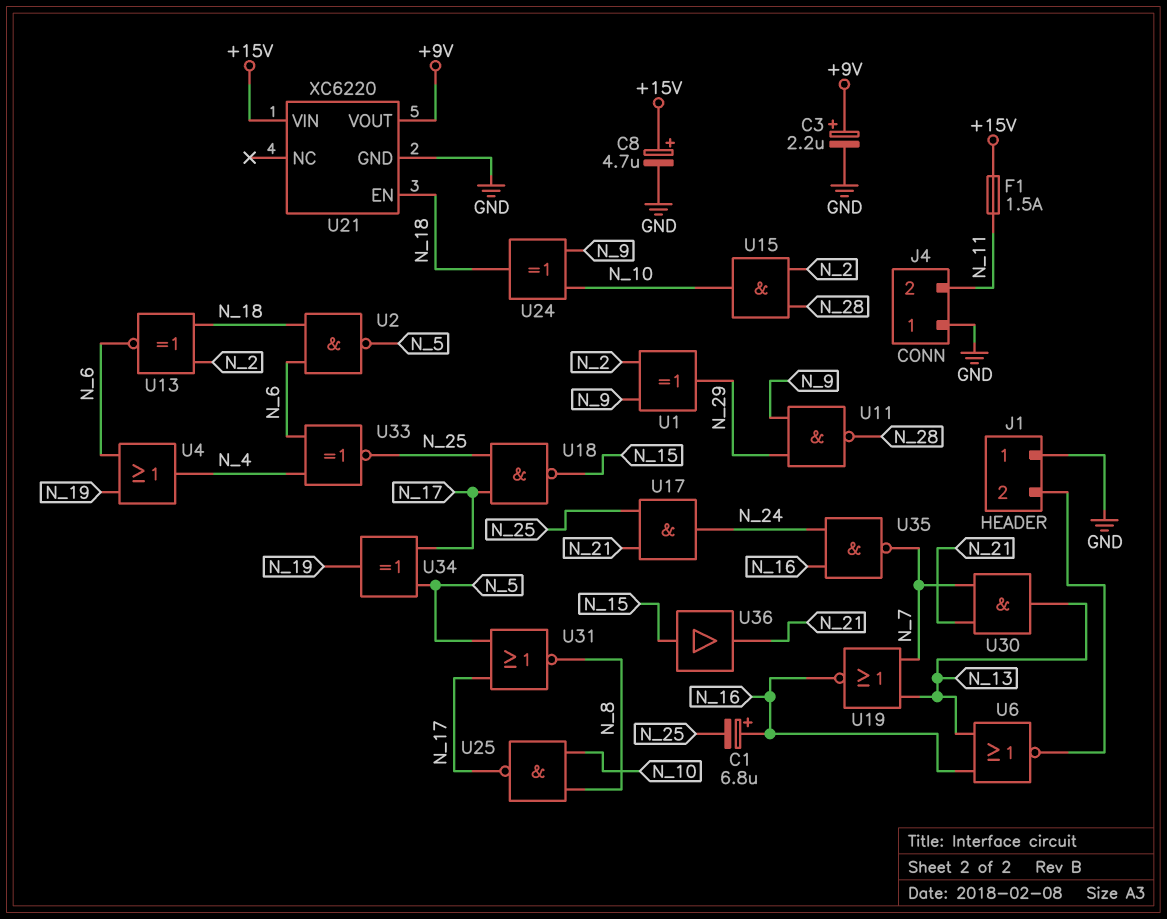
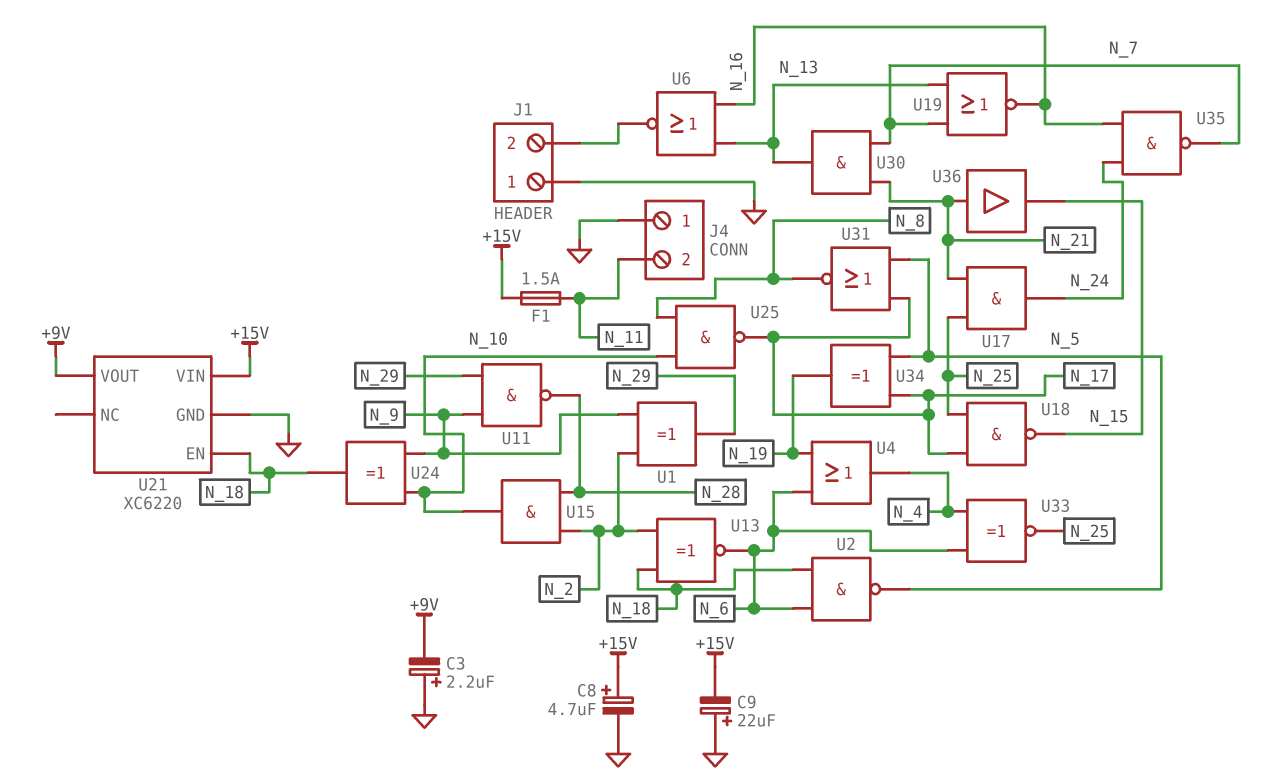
C1: 6.8uF (plus N_16, minus N_25) -> none
C3: 2.2uF (plus +9V, minus GND) -> 2.2uF (plus GND, minus +9V)
C9: none -> 22uF (plus GND, minus +15V)
U36: buffer (in N_15, out N_21) -> buffer (in N_21, out N_15)

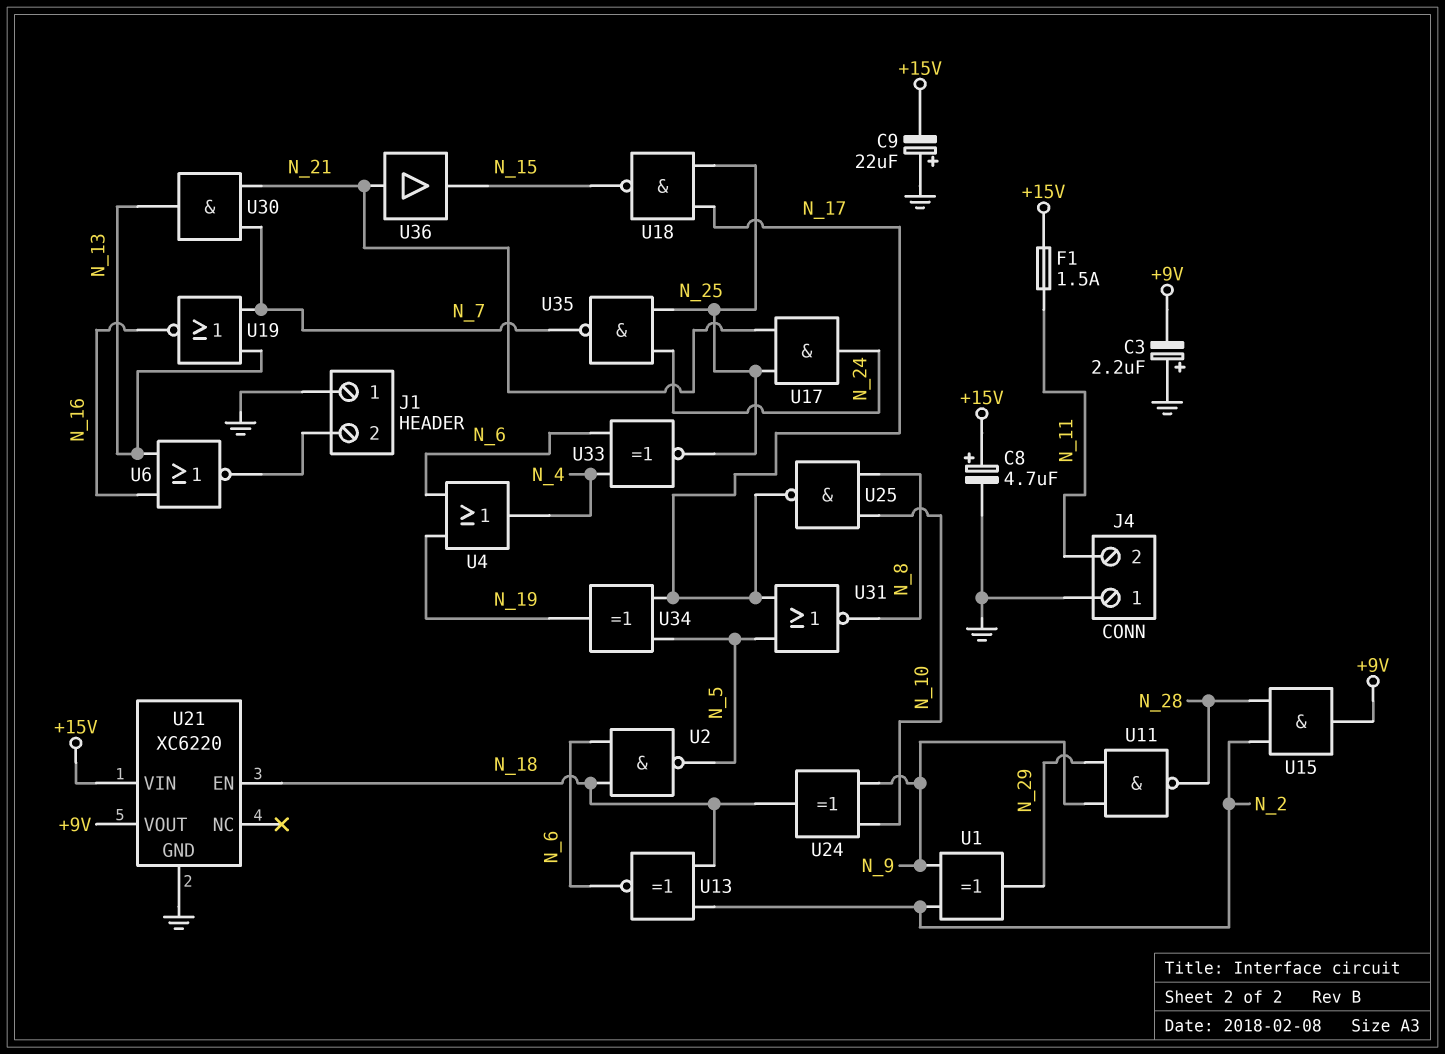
U15: AND (in N_2, in N_28, out N_10) -> AND (in N_2, in N_28, out +9V)
U35: NAND (in N_16, in N_24, out N_7) -> NAND (in N_24, in N_25, out N_7)

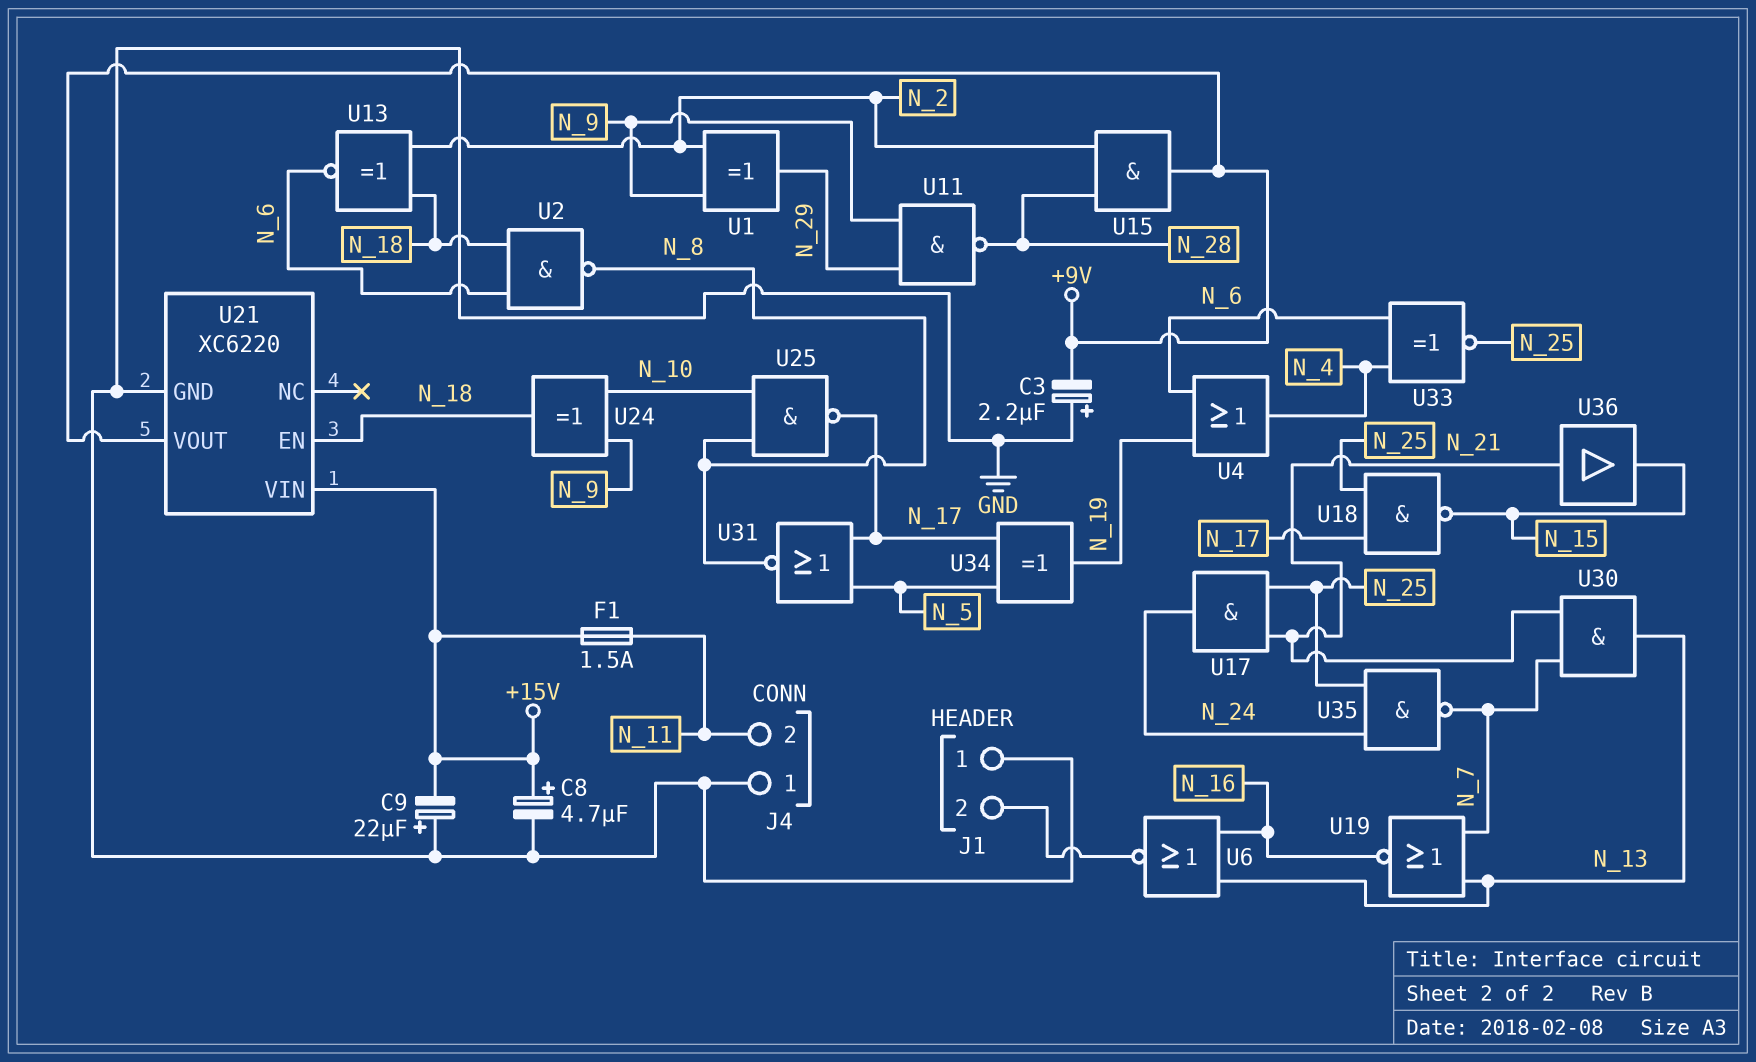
U2: NAND (in N_6, in N_18, out N_5) -> NAND (in N_6, in N_18, out N_8)

